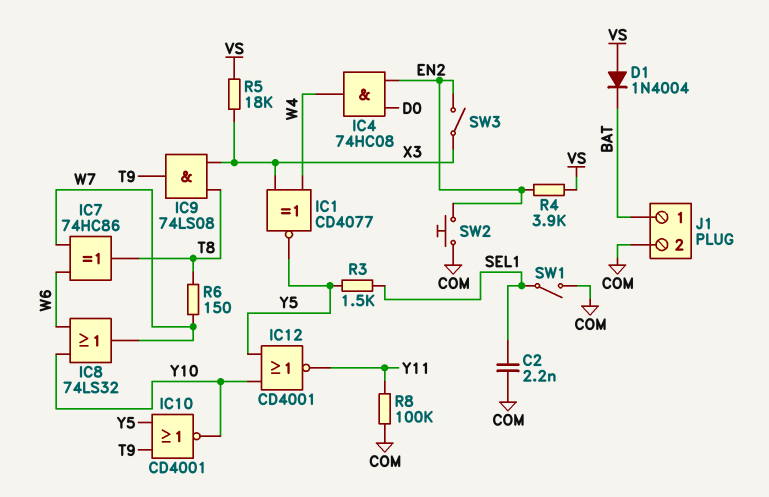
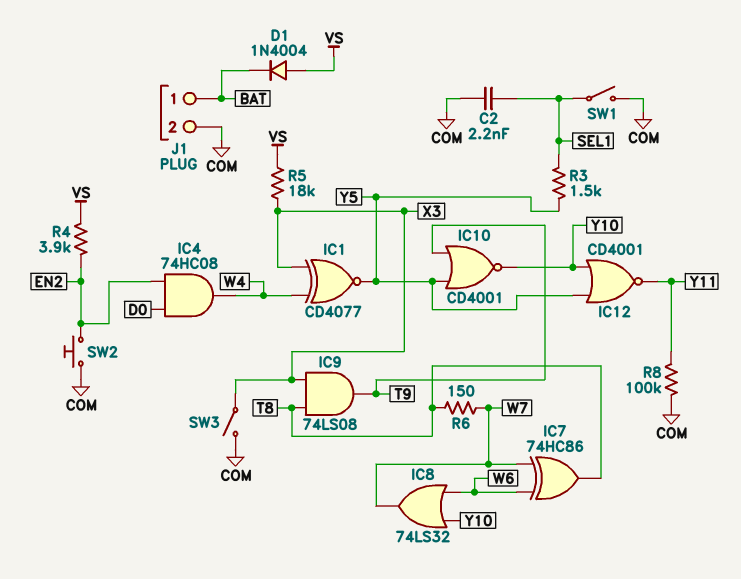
SW3: switch (EN2, X3) -> switch (COM, X3)

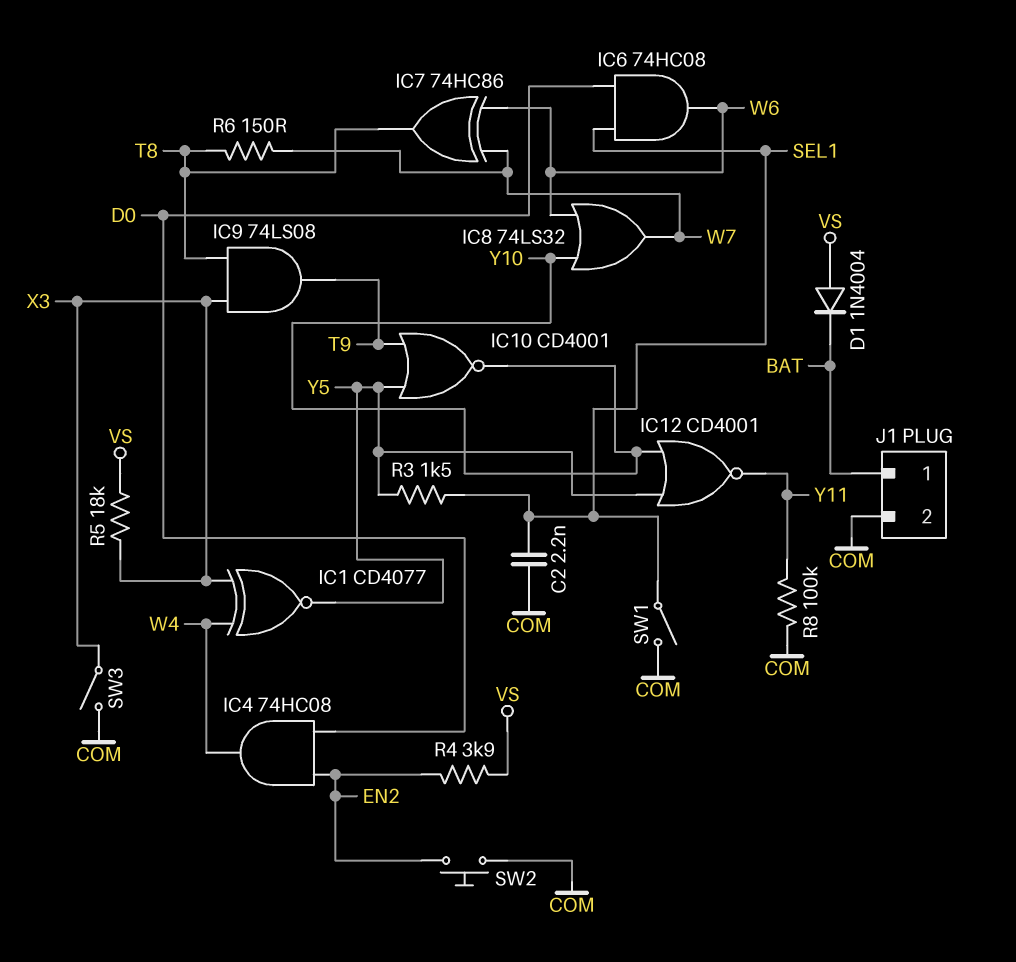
IC6: none -> AND 74HC08 (in D0, in SEL1, out W6)

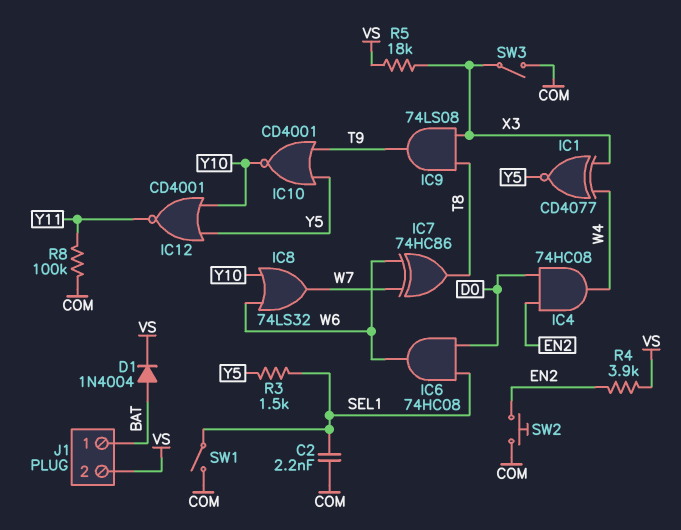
D1: diode 1N4004 (A VS, K BAT) -> diode 1N4004 (A BAT, K VS)
J1 pin 2: COM -> VS
R6: 150 (T8, W7) -> none

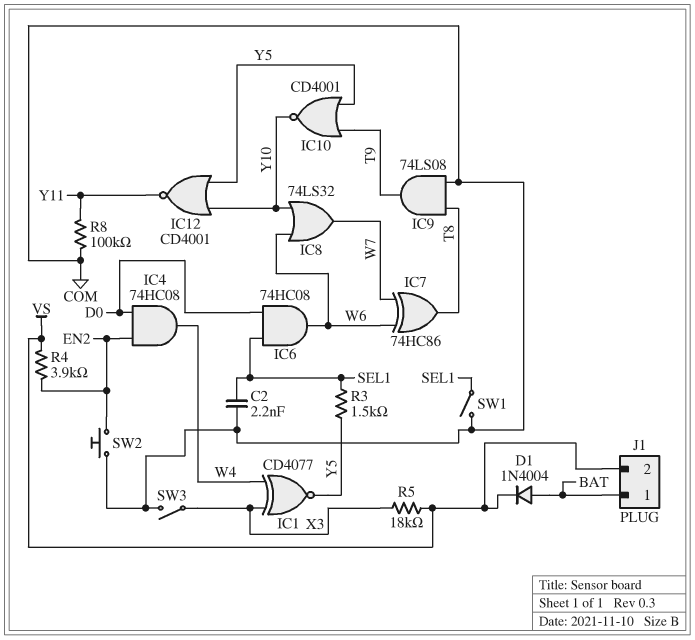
IC9: AND 74LS08 (in T8, in X3, out T9) -> AND 74LS08 (in COM, in T8, out T9)

